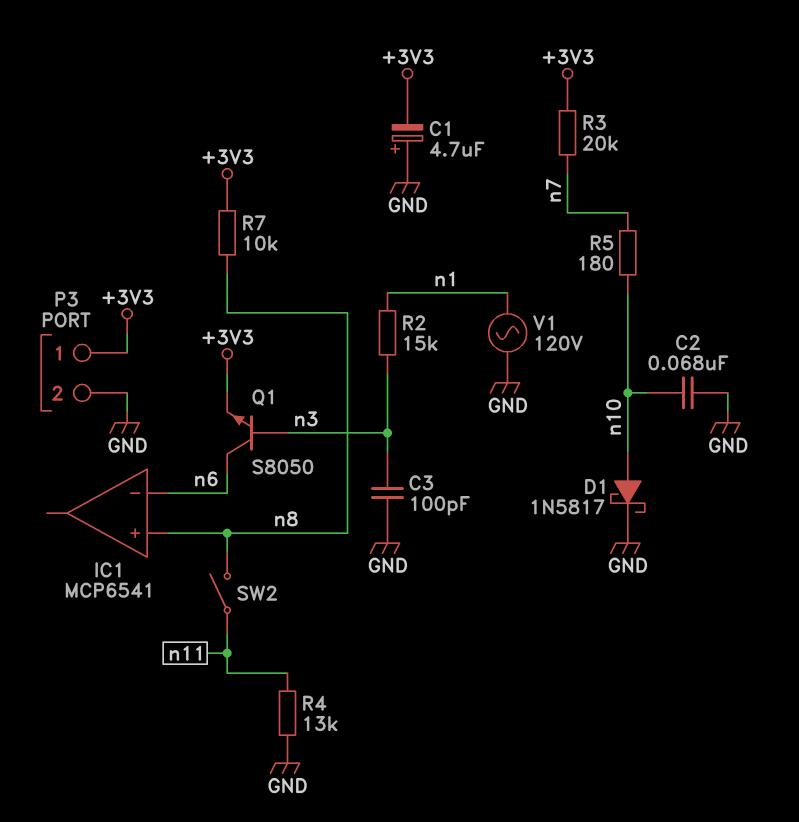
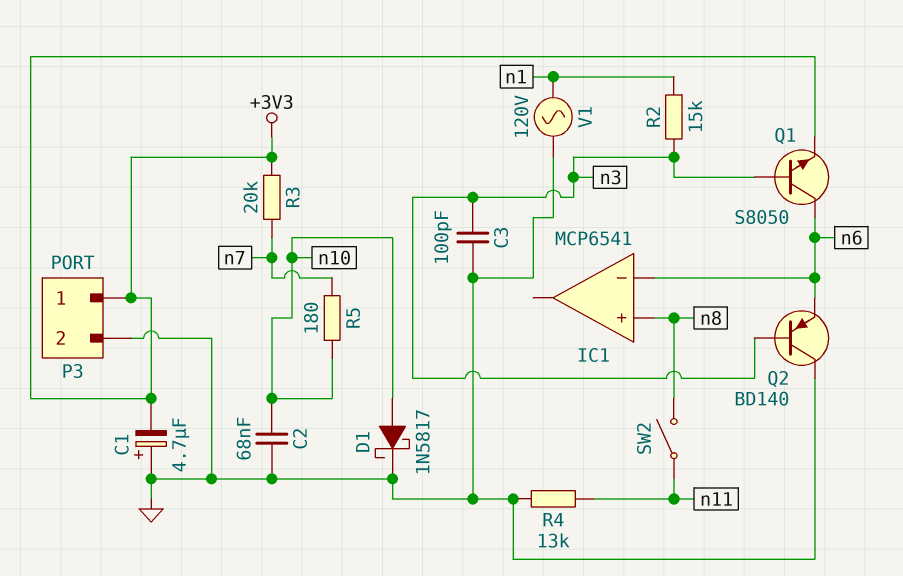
Q2: none -> PNP BD140 (B n3, C GND, E n6)
R7: 10k (+3V3, n8) -> none

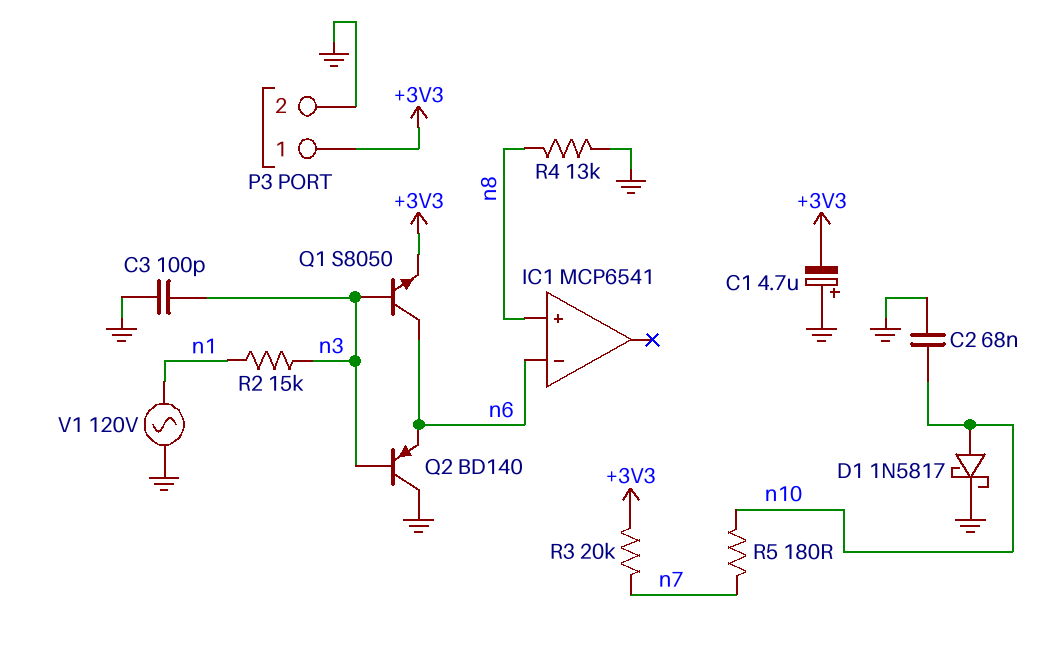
R4: 13k (GND, n11) -> 13k (GND, n8)
SW2: switch (n8, n11) -> none

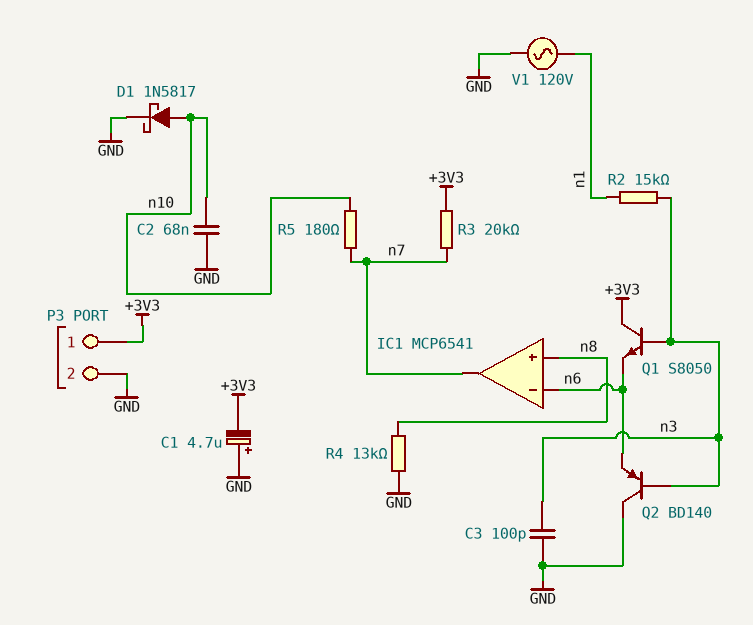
IC1 pin out: none -> n7
Q1: NPN S8050 (B n3, C n6, E +3V3) -> NPN S8050 (B n3, C +3V3, E n6)

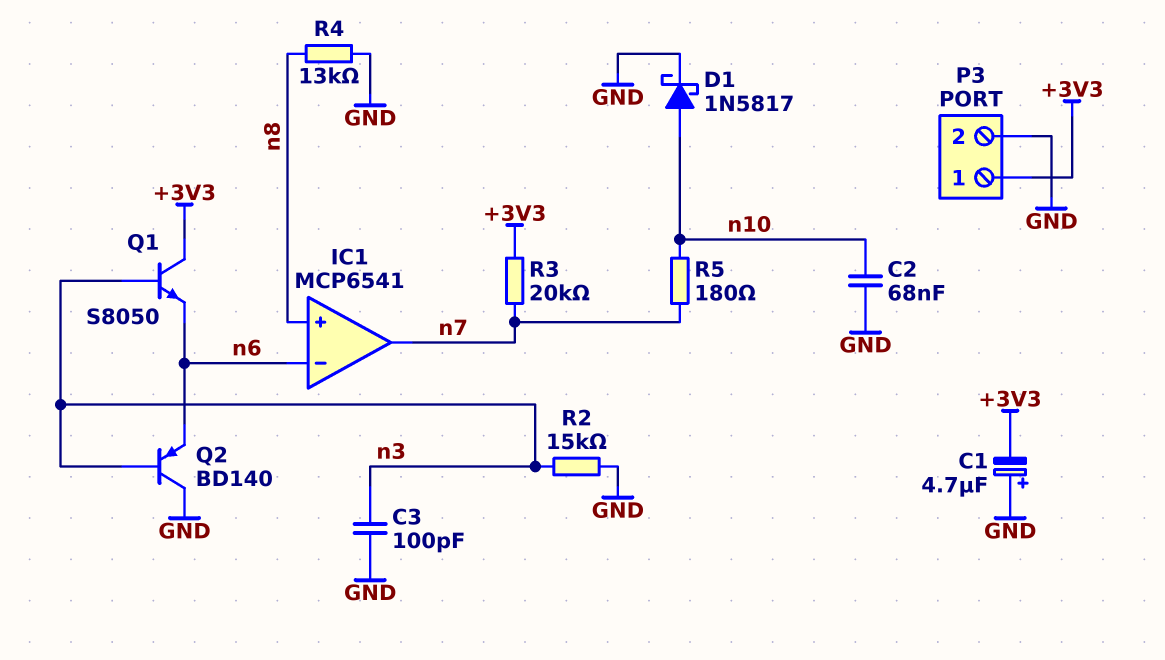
R2: 15k (n1, n3) -> 15k (GND, n3)
V1: AC 120V (GND, n1) -> none

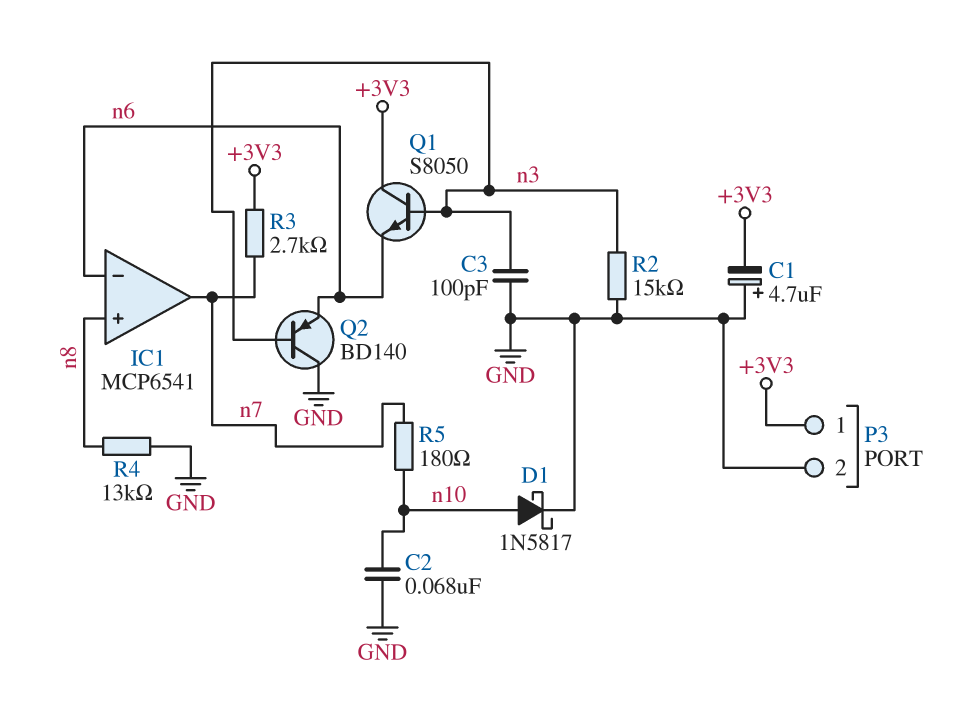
R3: 20k (+3V3, n7) -> 2.7k (+3V3, n7)

